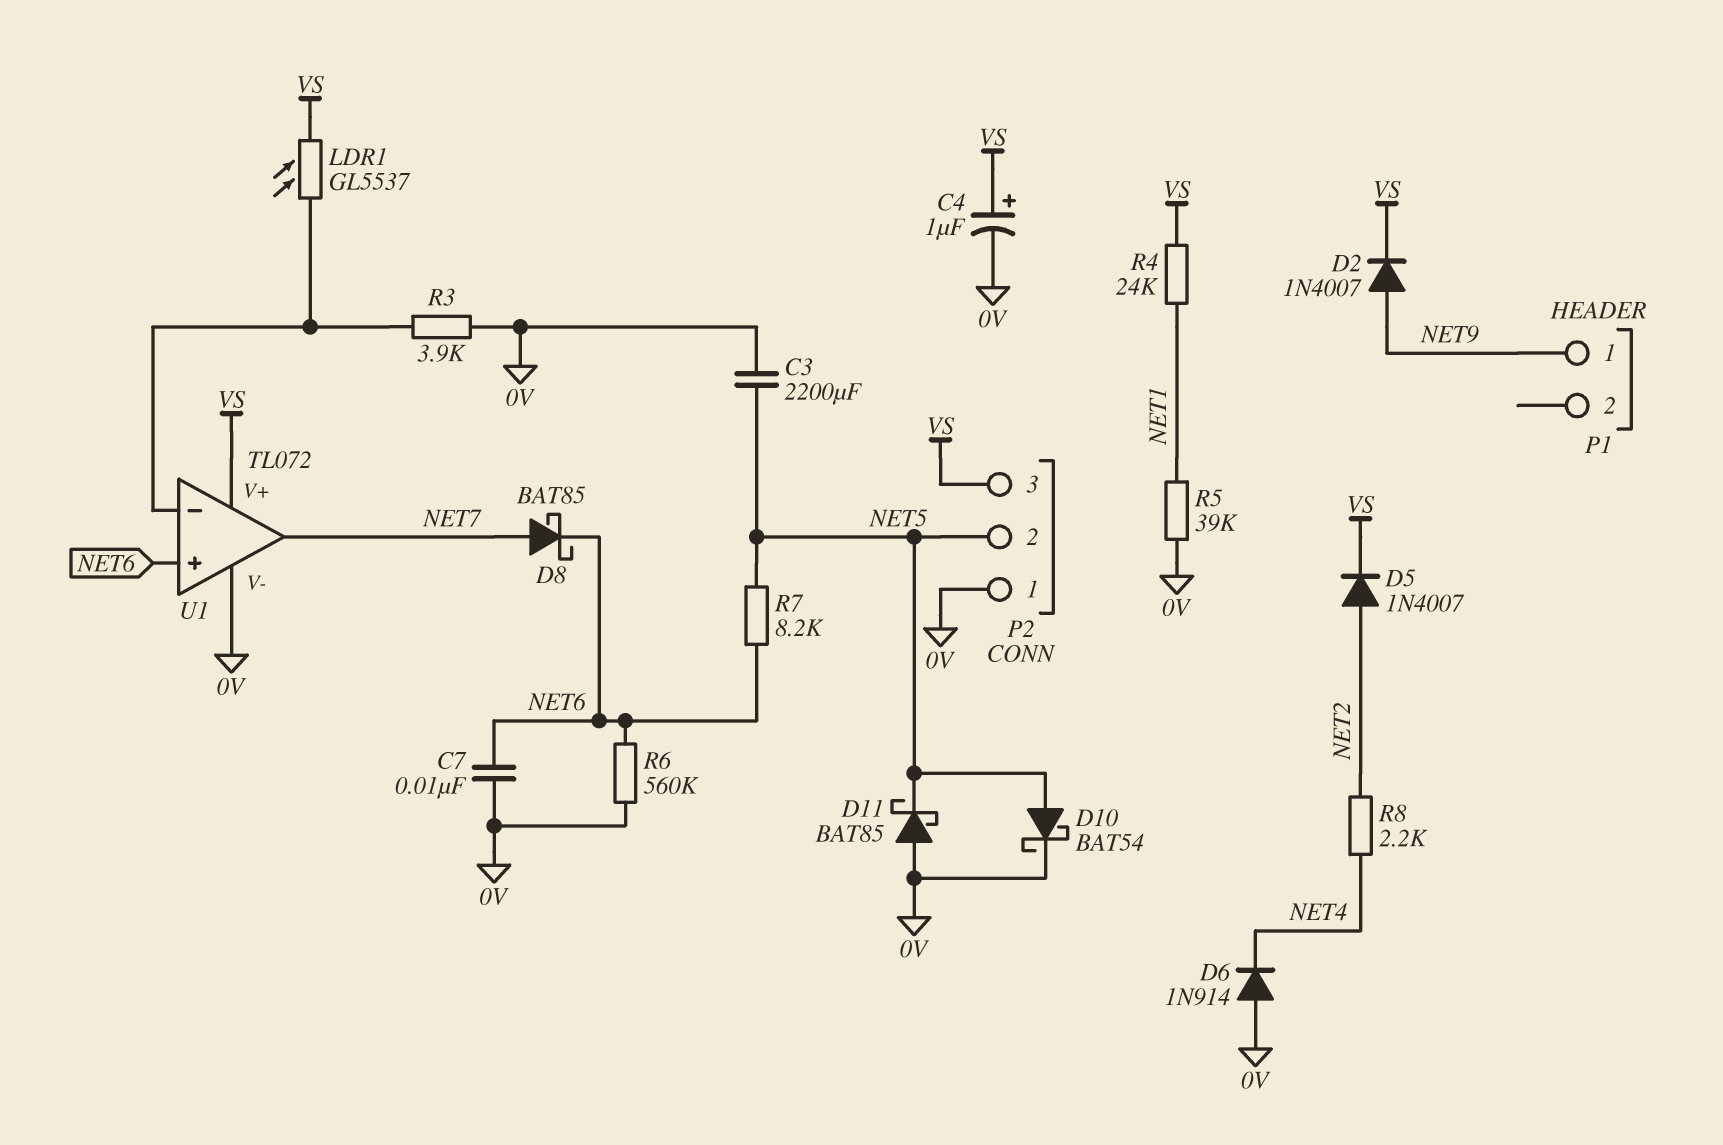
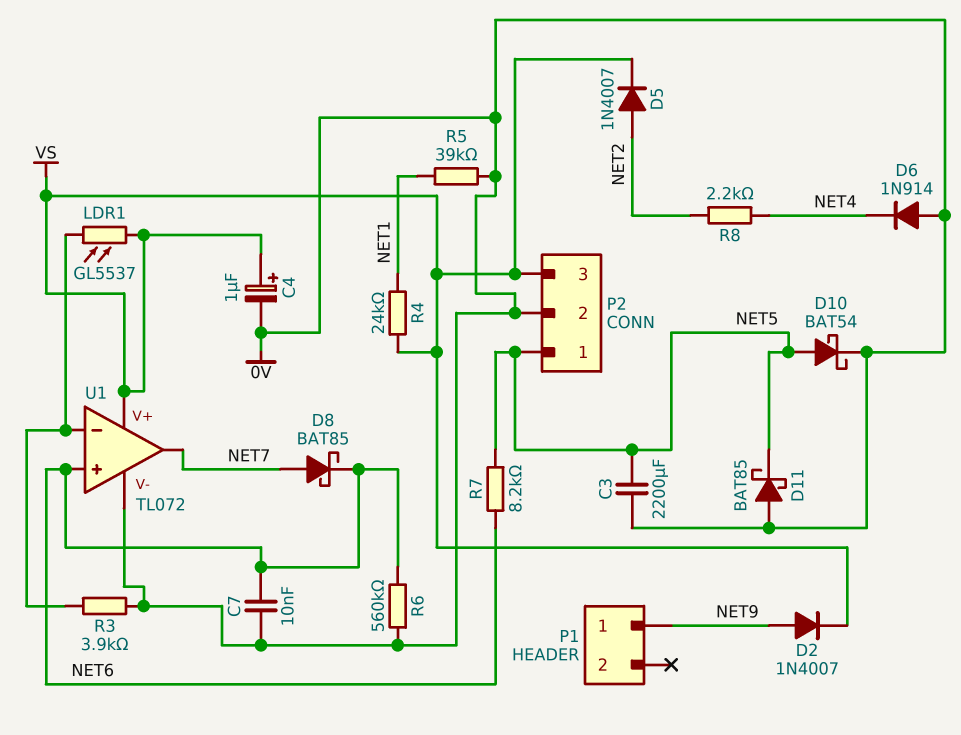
P2 pin 1: 0V -> NET5
P2 pin 2: NET5 -> 0V

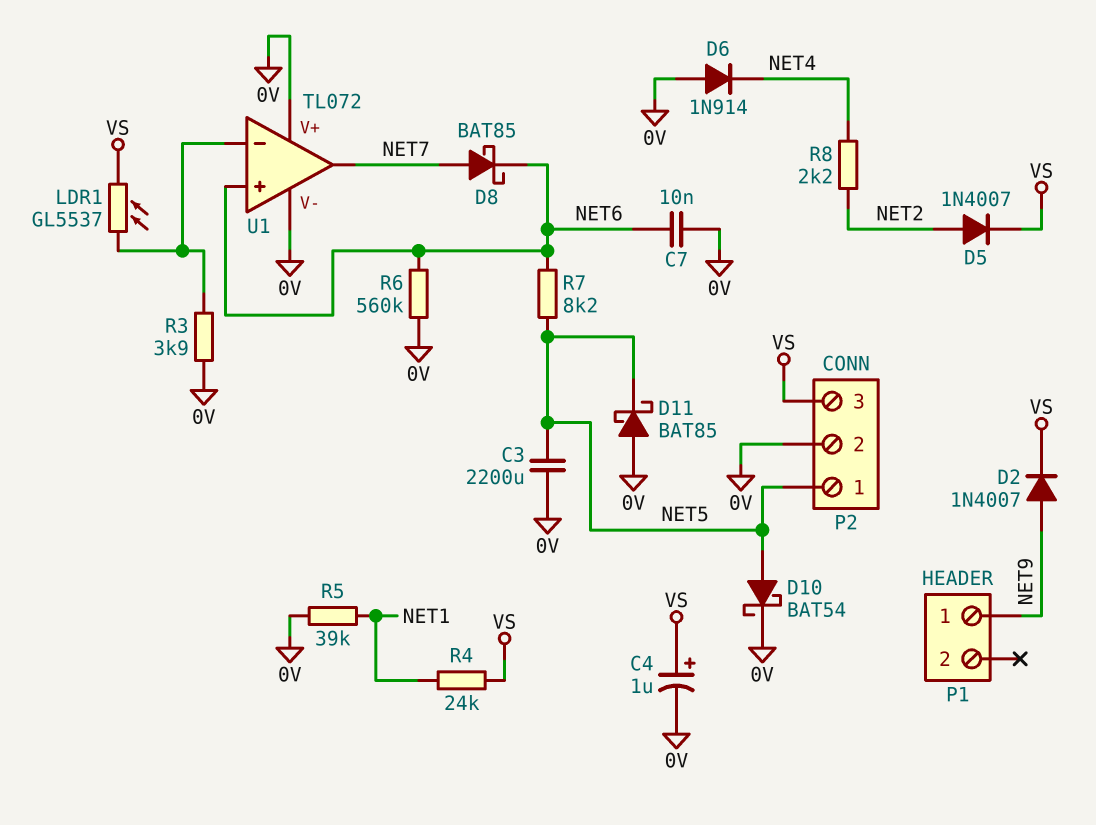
U1 pin V+: VS -> 0V

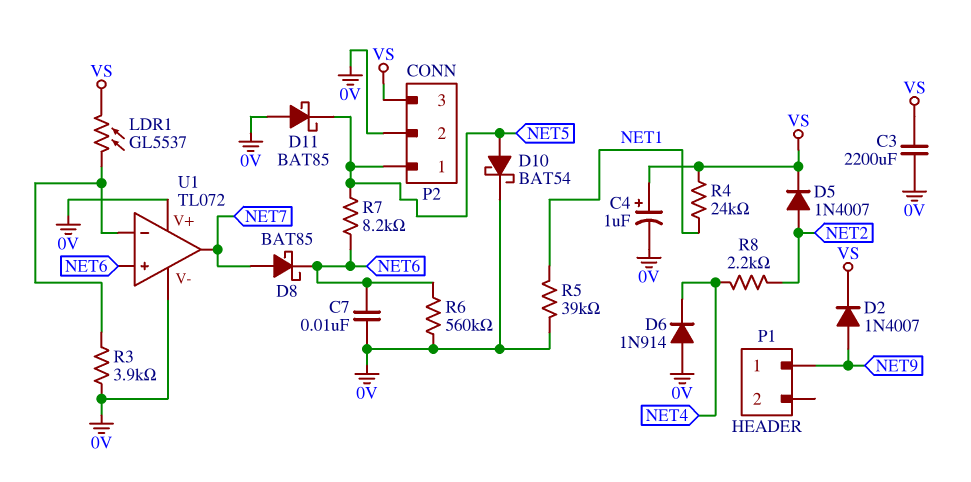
C3: 2200uF (0V, NET5) -> 2200uF (0V, VS)

